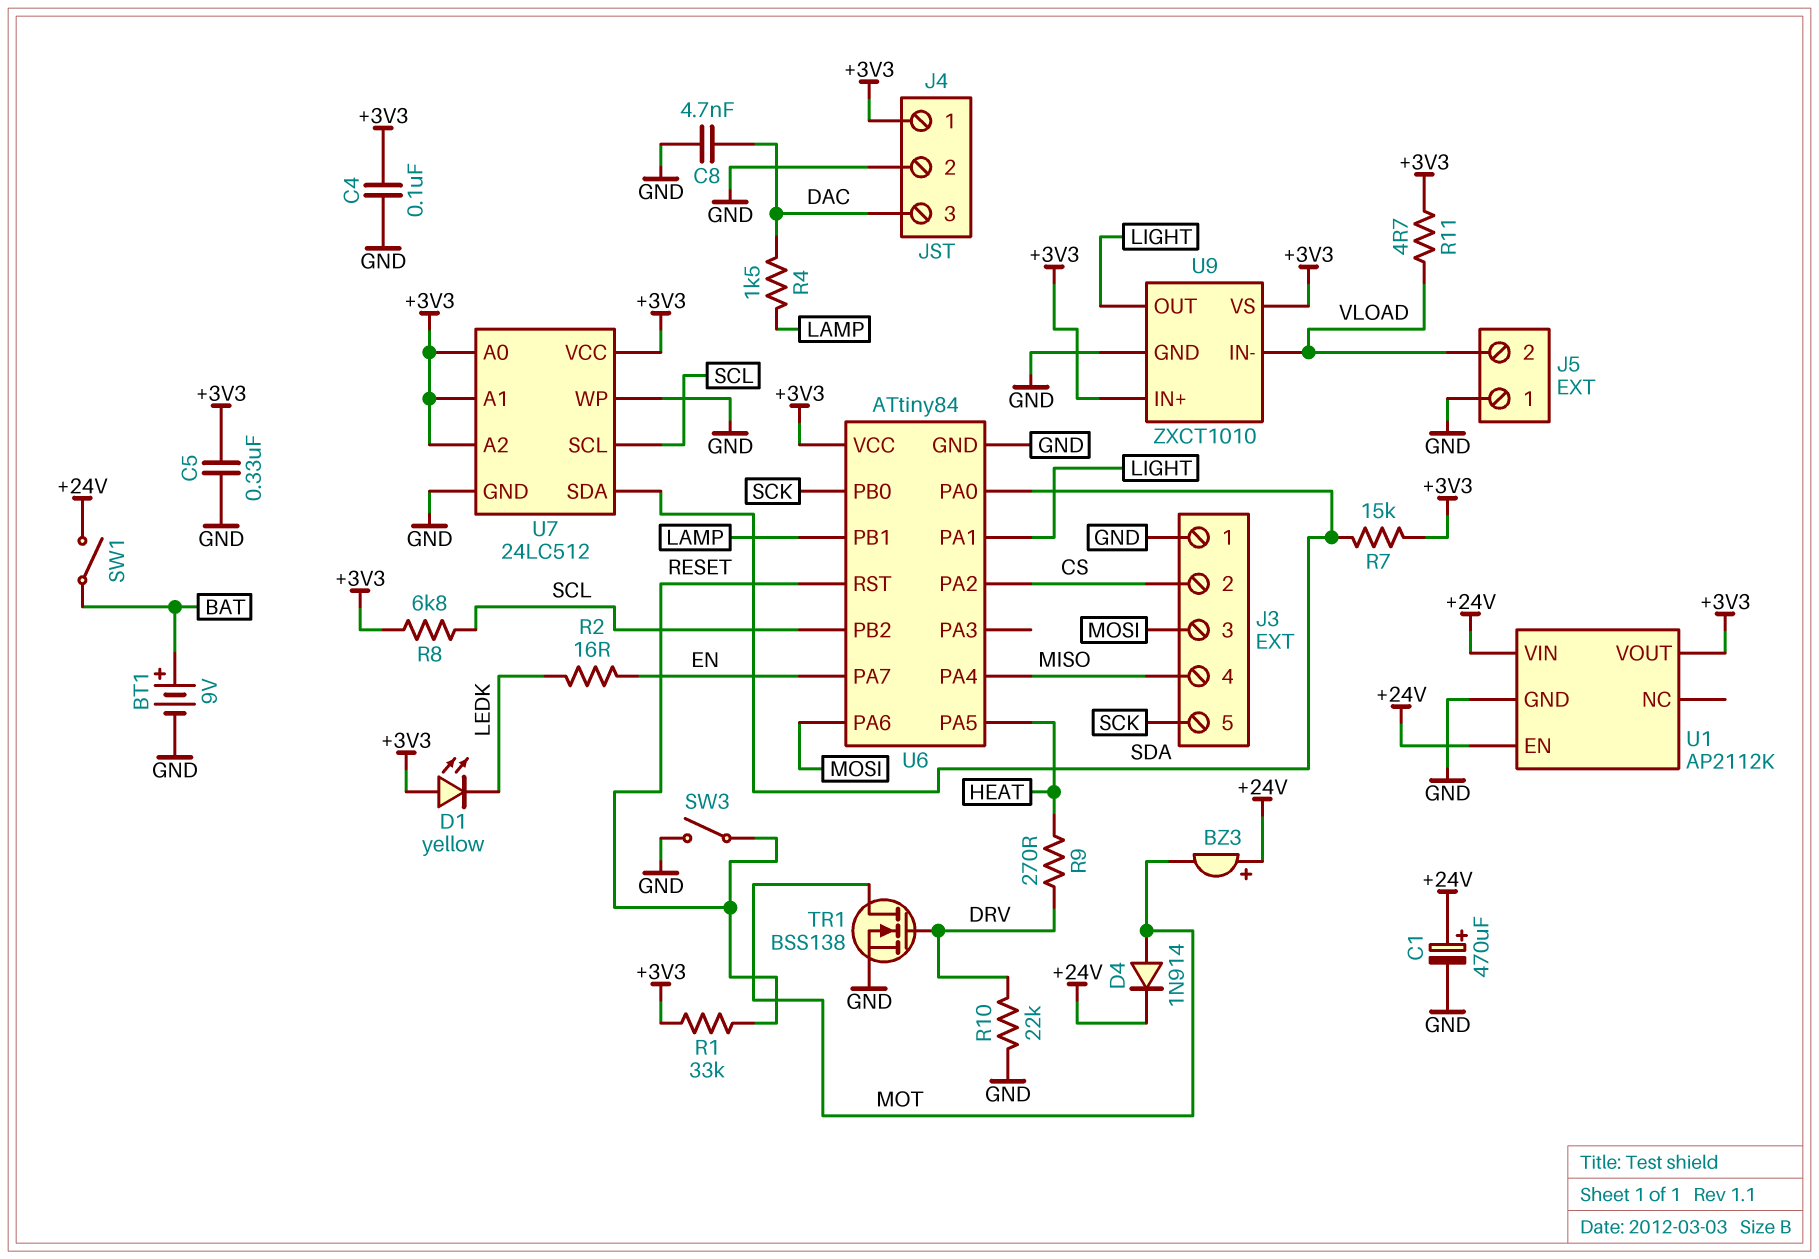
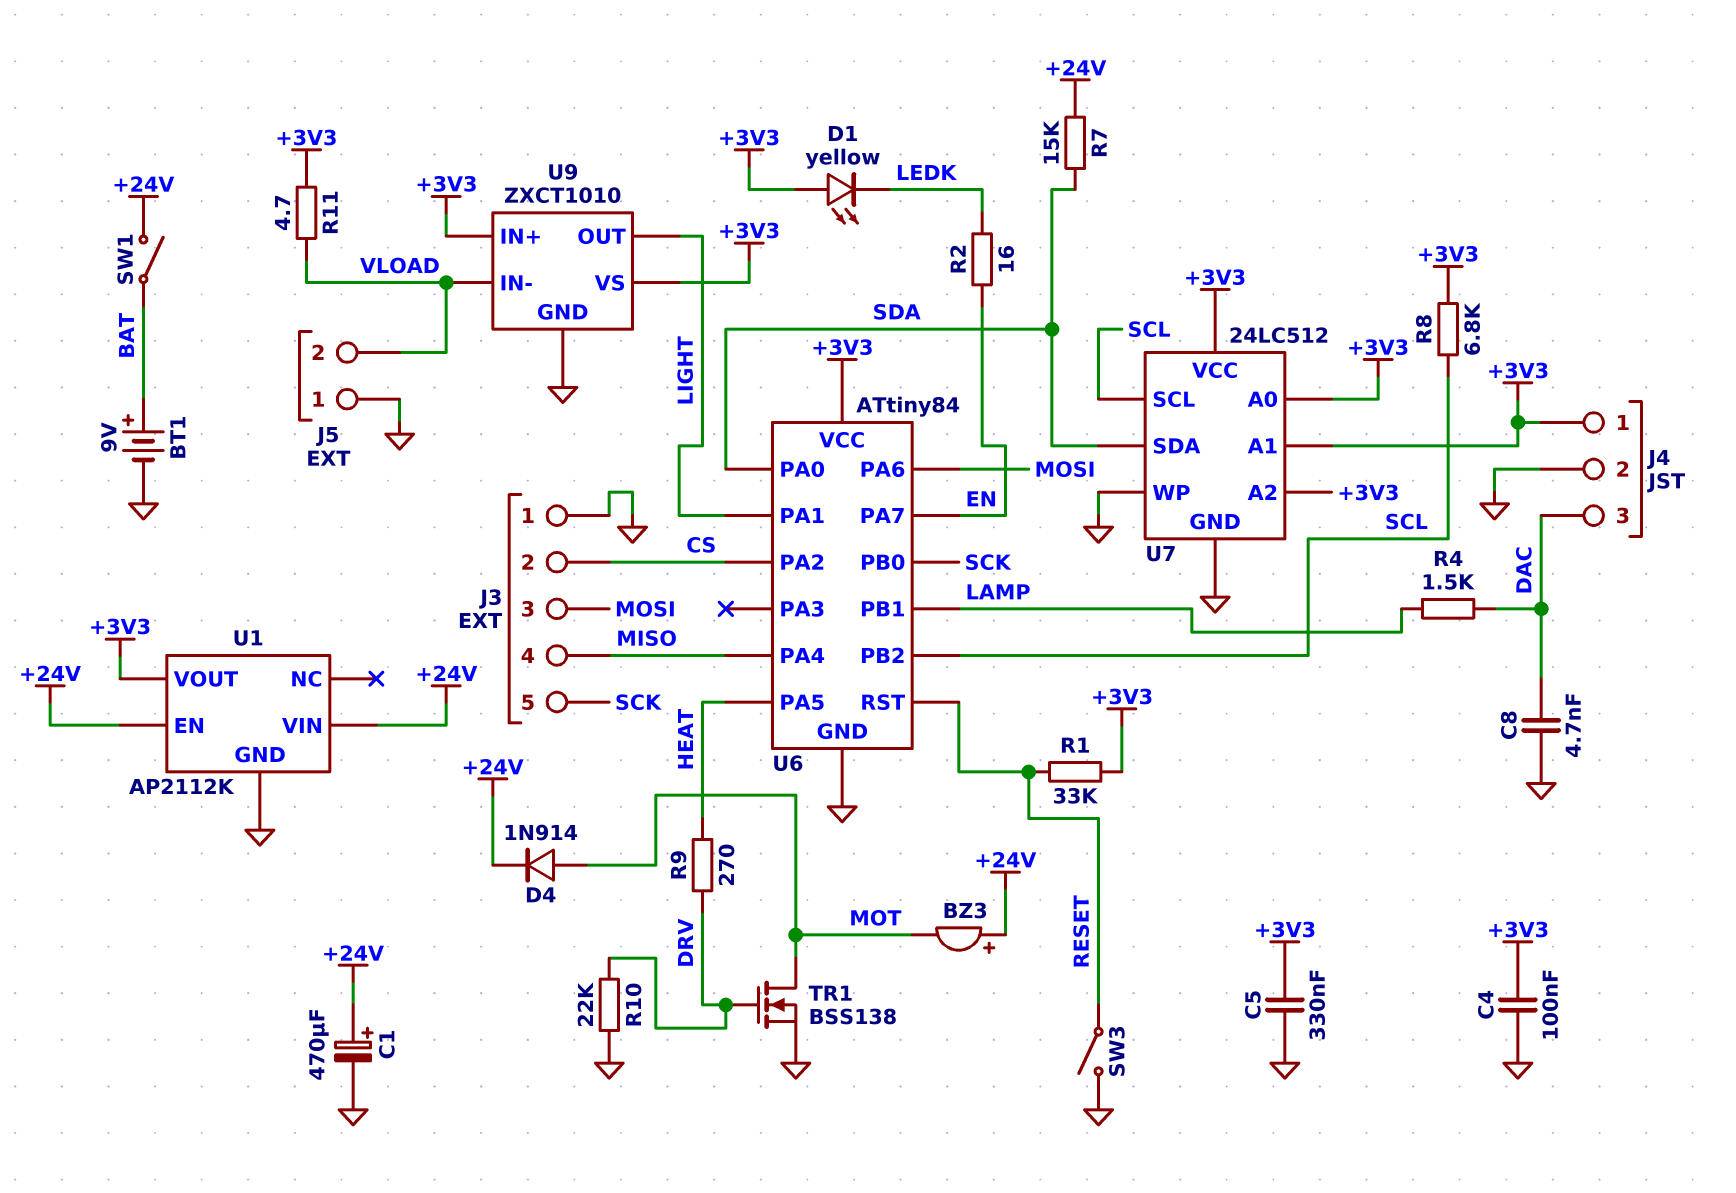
R7: 15k (+3V3, SDA) -> 15k (+24V, SDA)

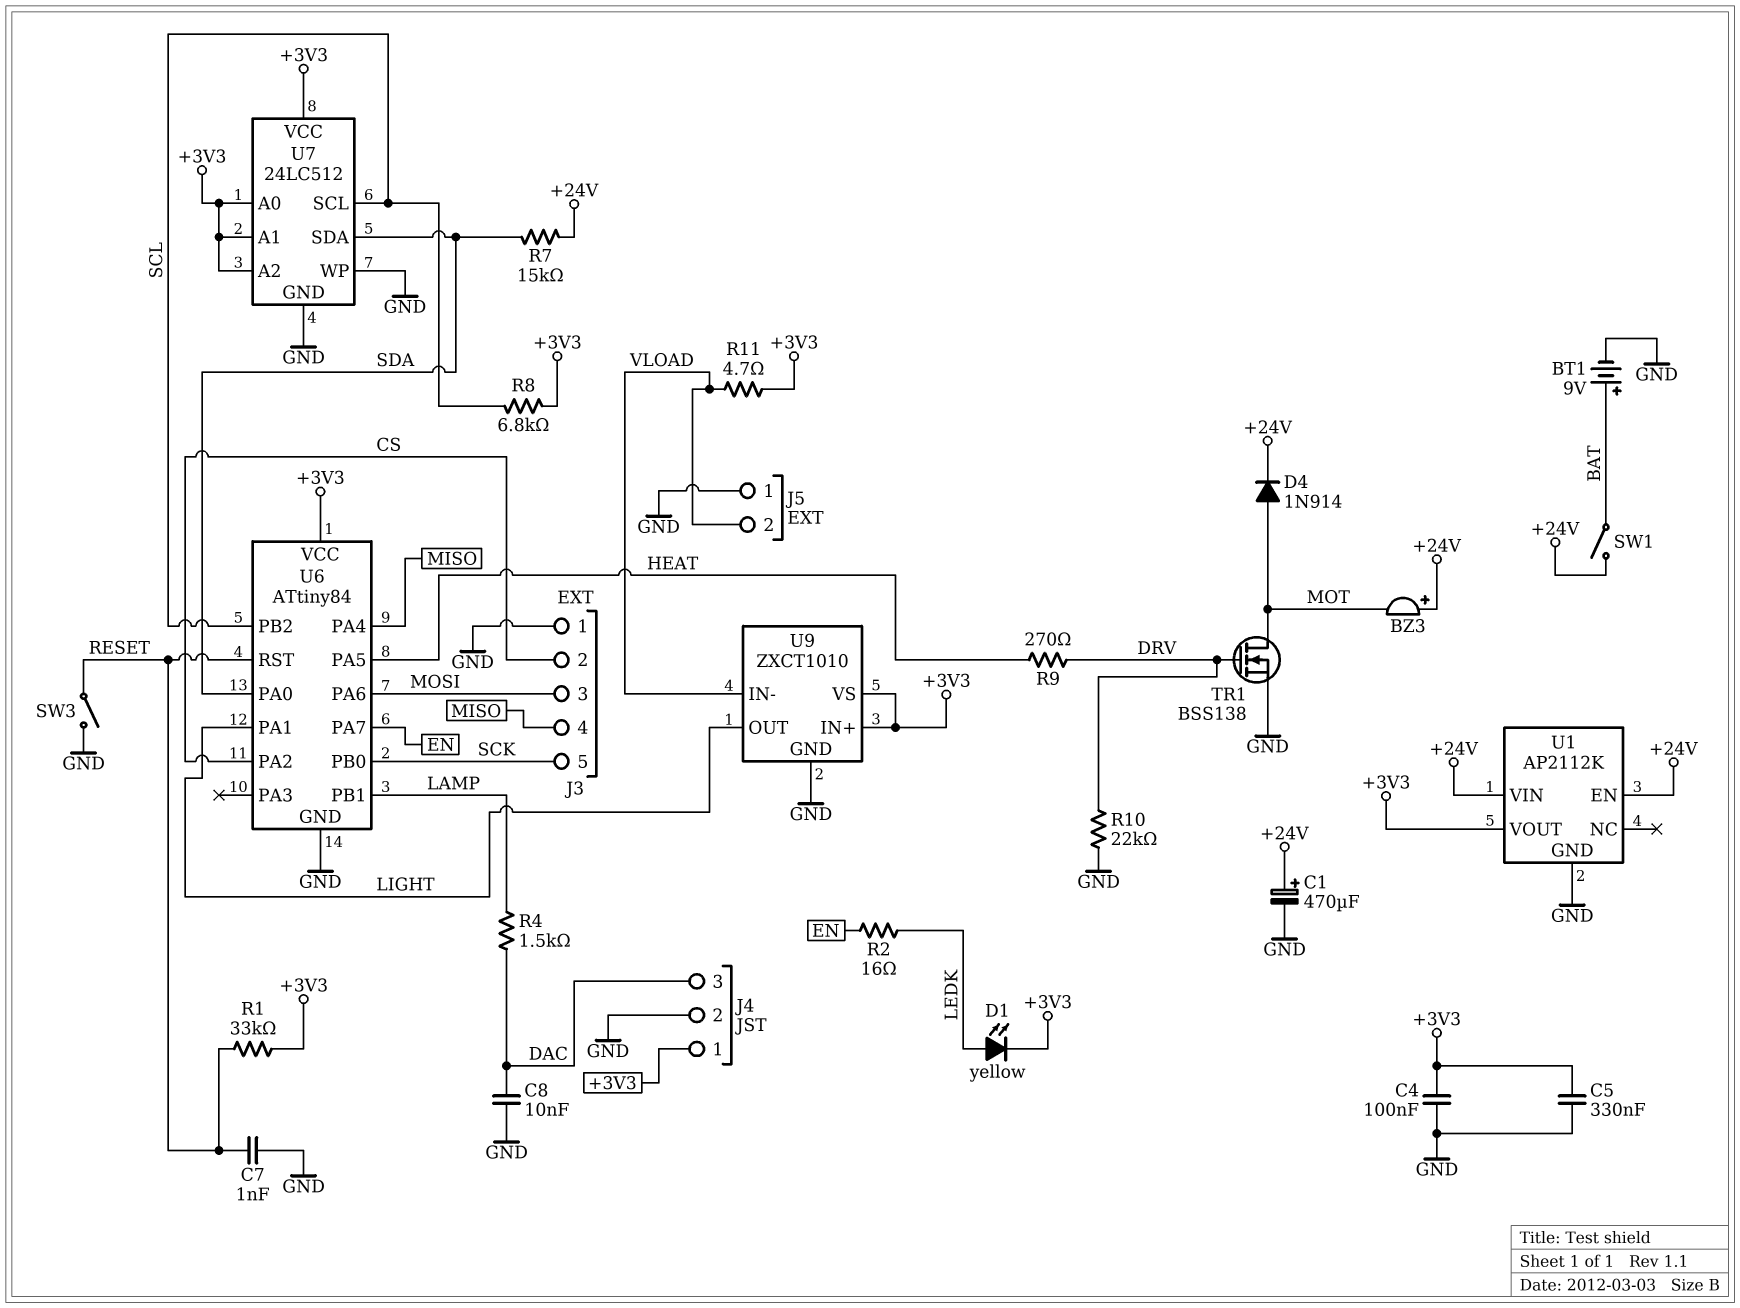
C7: none -> 1nF (GND, RESET)
C8: 4.7nF (DAC, GND) -> 10nF (DAC, GND)
D1: LED yellow (A +3V3, K LEDK) -> LED yellow (A LEDK, K +3V3)

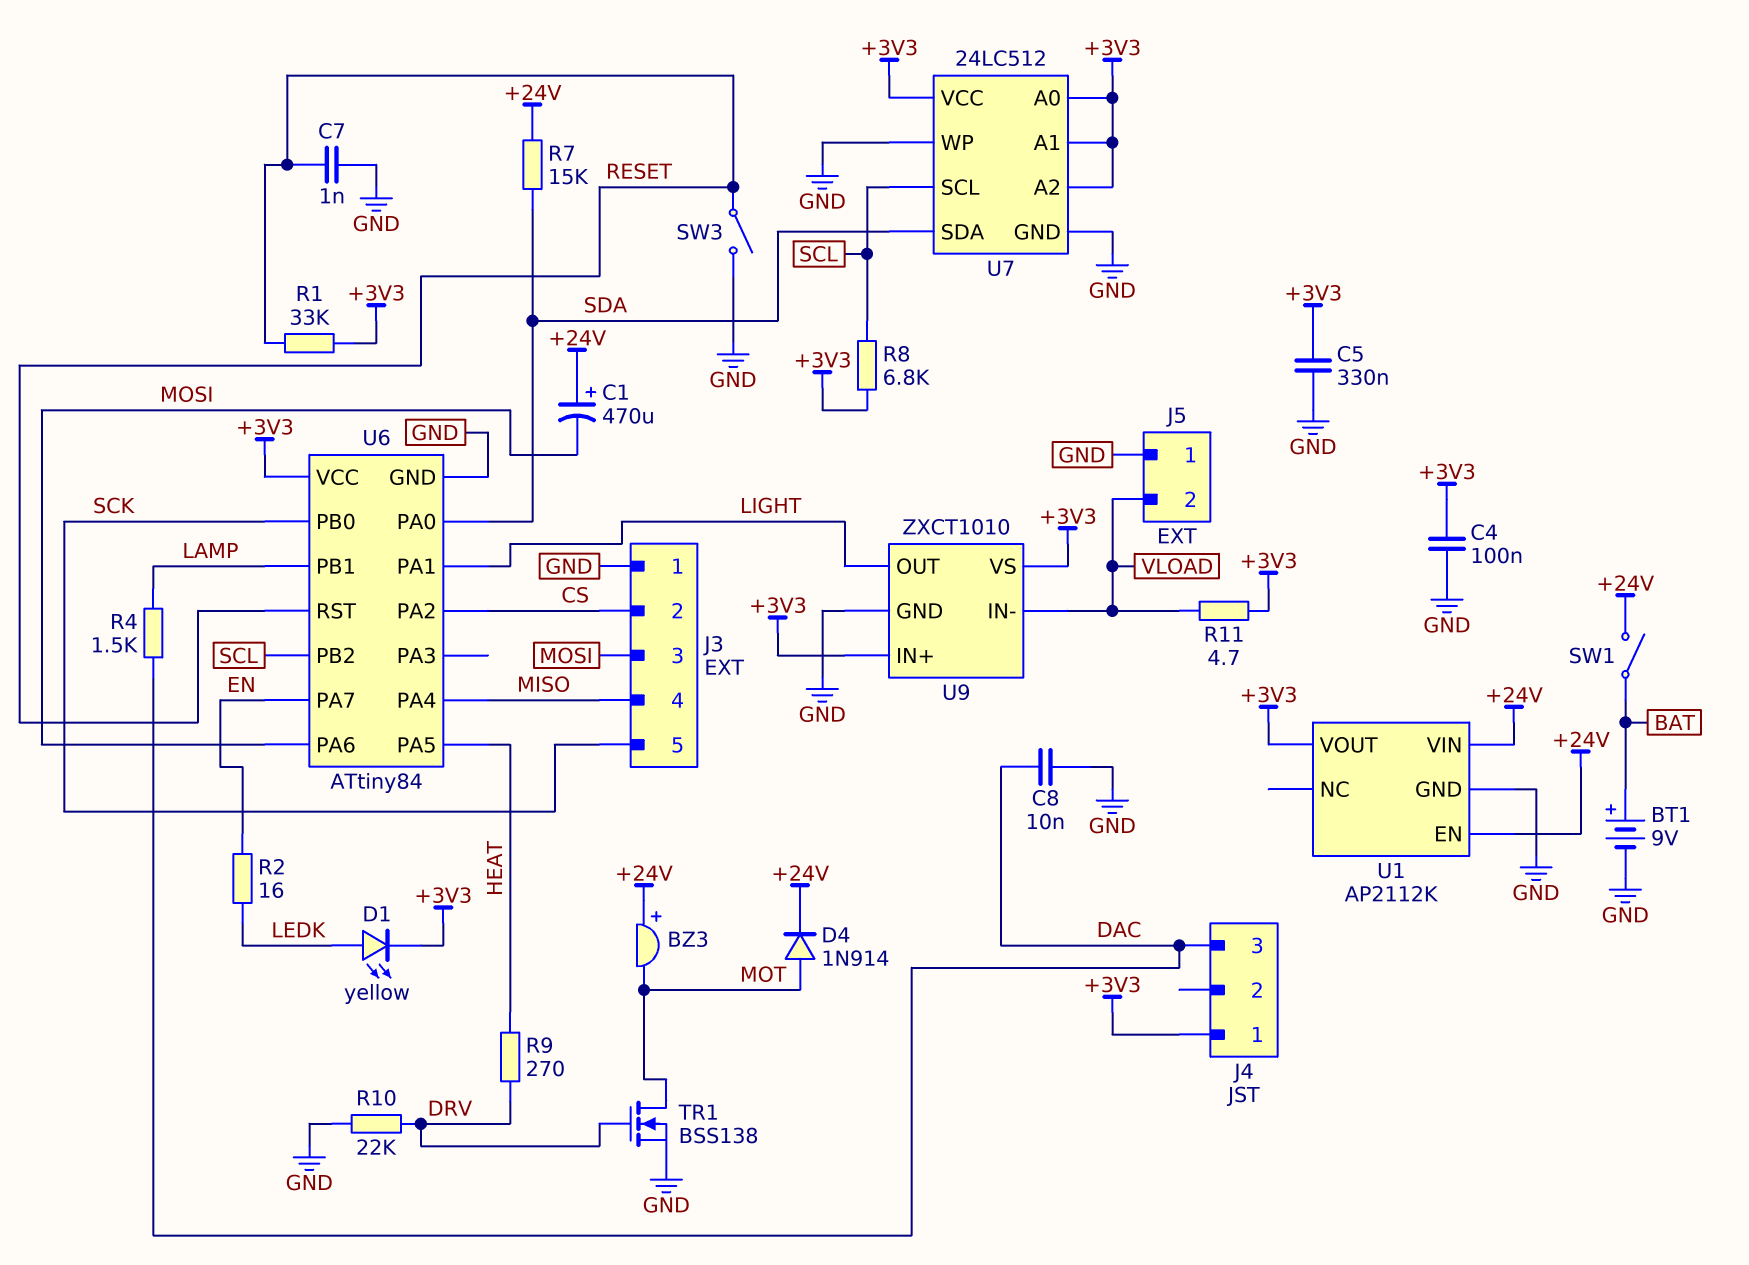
C1: 470uF (plus +24V, minus GND) -> 470uF (plus +24V, minus MOSI)
J4 pin 2: GND -> none

